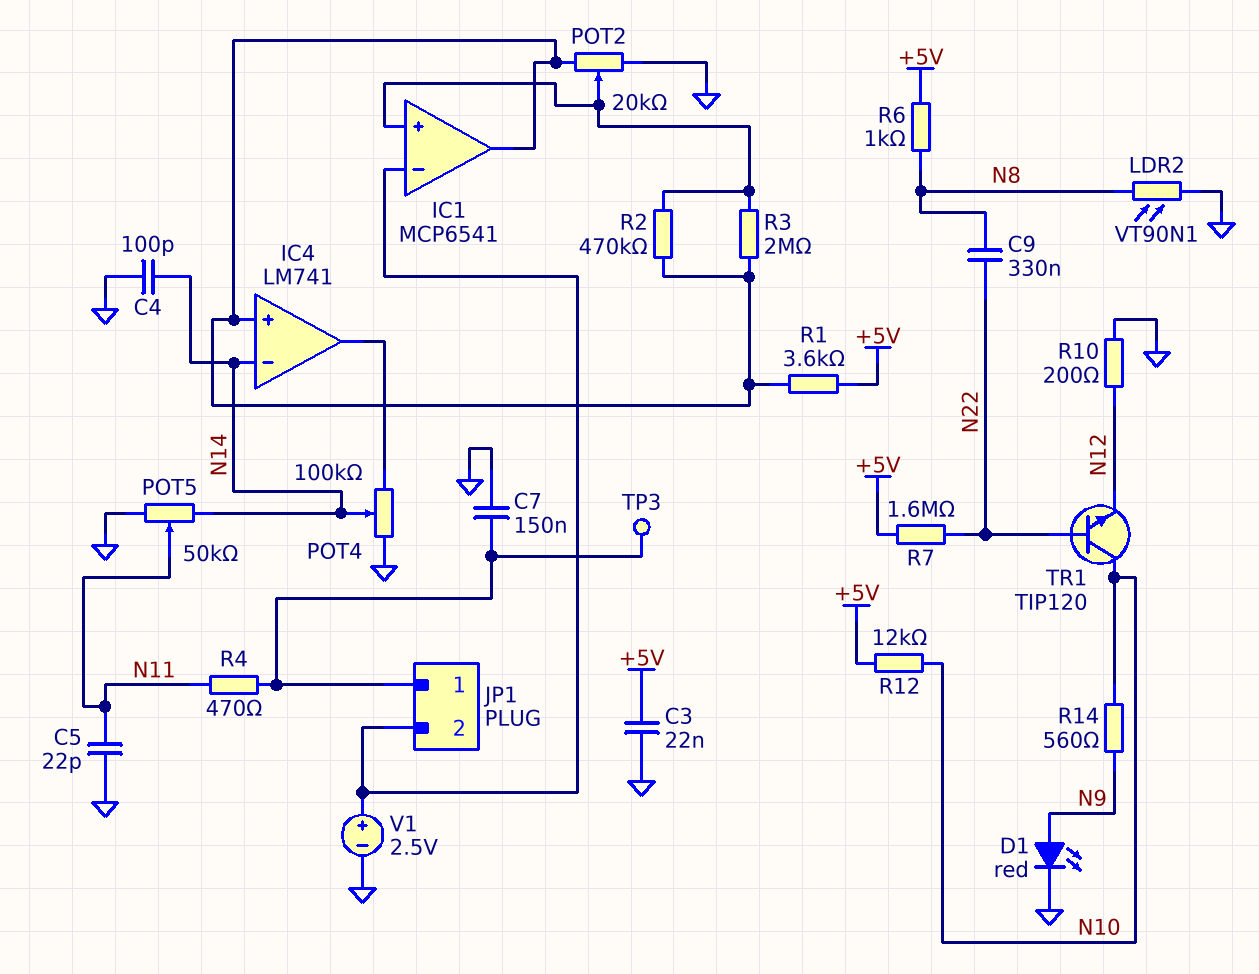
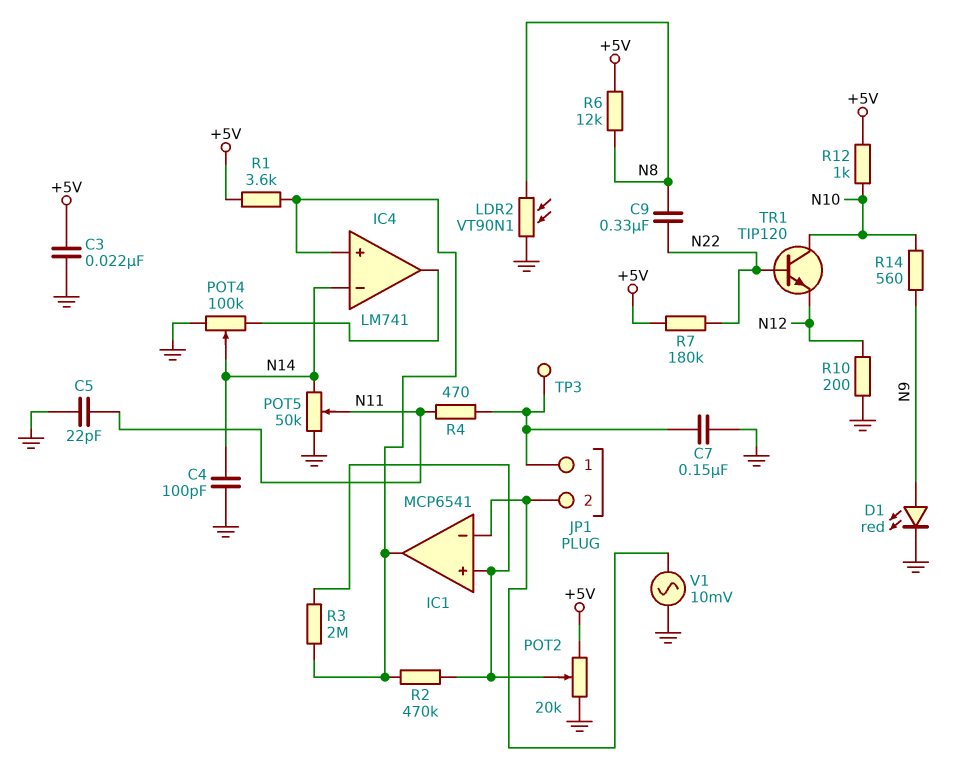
POT2: 20k (GND, IC1/out, wiper IC1/in+) -> 20k (+5V, GND, wiper IC1/in+)
R6: 1k (+5V, N8) -> 12k (+5V, N8)
R7: 1.6M (+5V, N22) -> 180k (+5V, N22)
R12: 12k (+5V, N10) -> 1k (+5V, N10)
V1: 2.5V (plus IC1/in-, minus GND) -> AC 10mV (GND, IC1/in-)

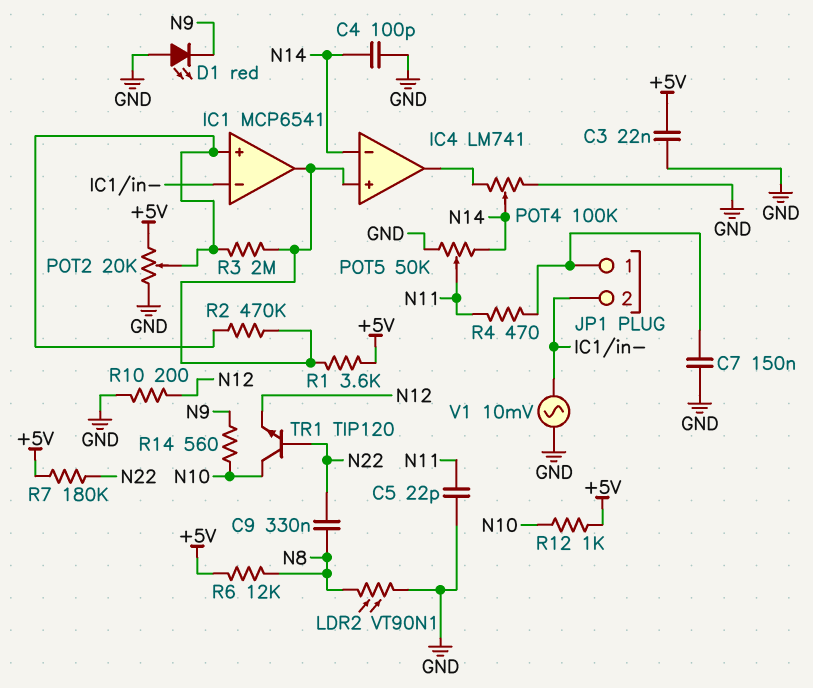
D1: LED red (A N9, K GND) -> LED red (A GND, K N9)
TP3: test point (JP1/1) -> none

